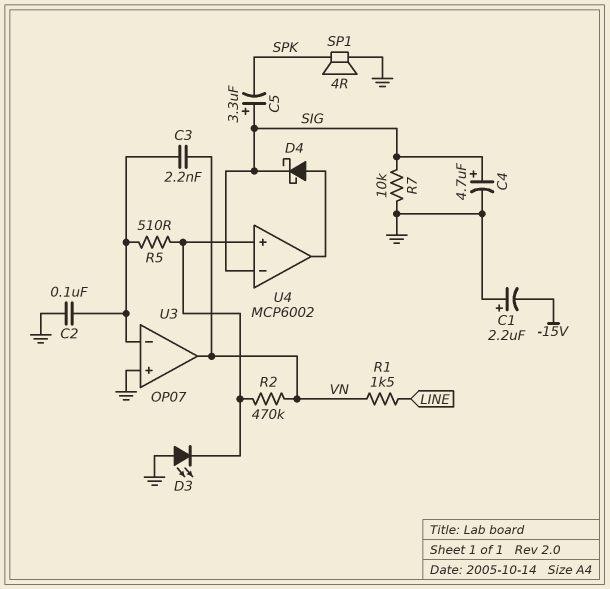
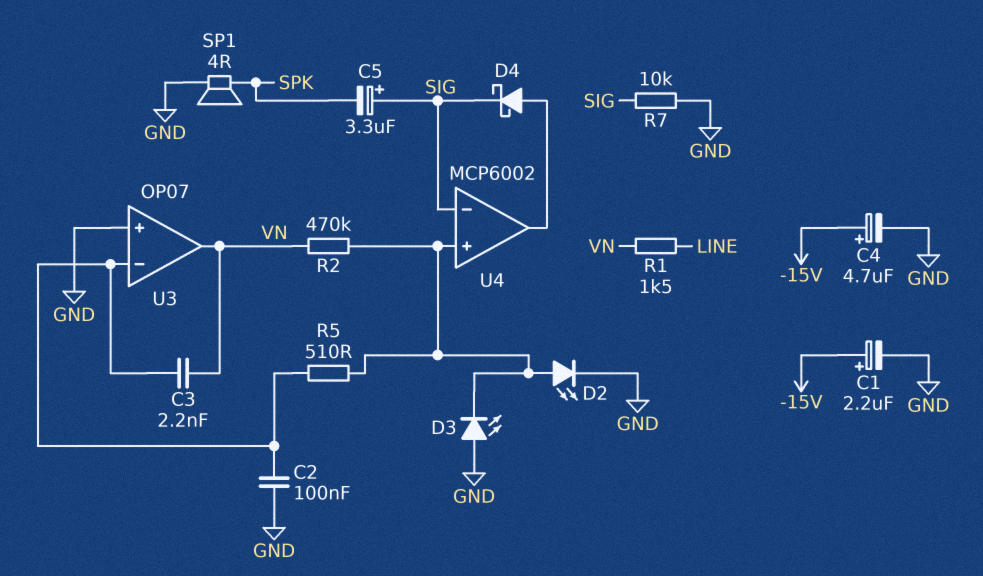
C1: 2.2uF (plus GND, minus -15V) -> 2.2uF (plus -15V, minus GND)
C4: 4.7uF (plus SIG, minus GND) -> 4.7uF (plus -15V, minus GND)
D2: none -> LED (A U4/in+, K GND)

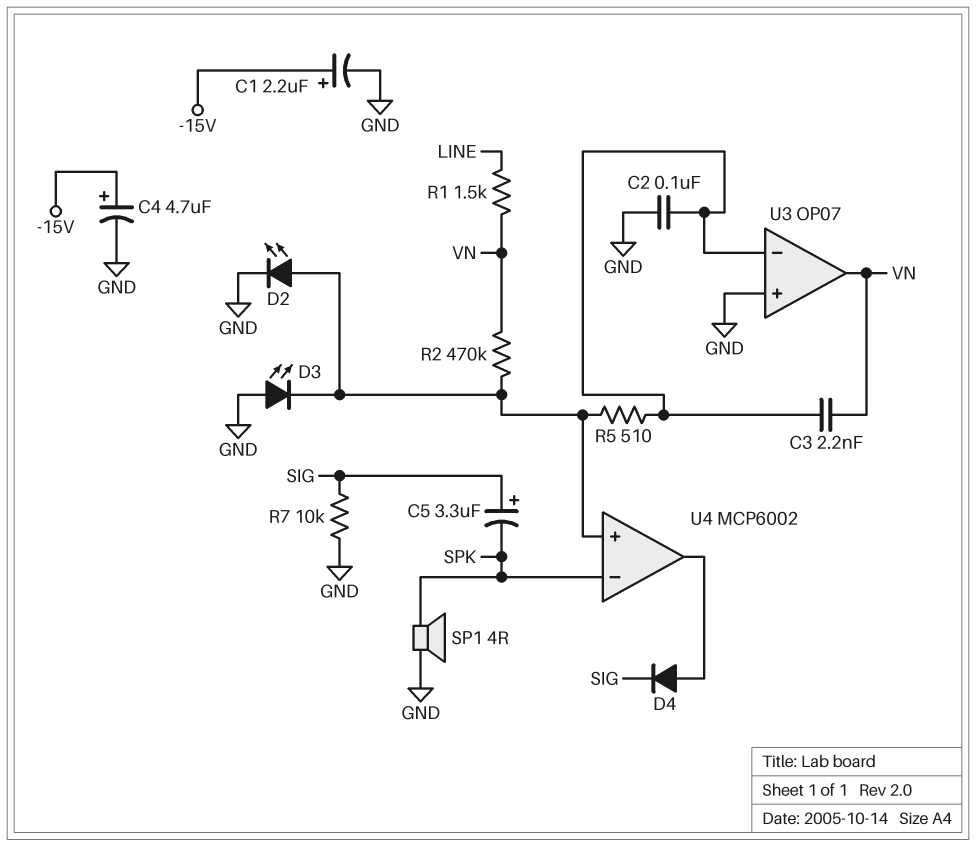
D4: schottky (A U4/out, K SIG) -> diode (A U4/out, K SIG)
U4 pin in-: SIG -> SPK

